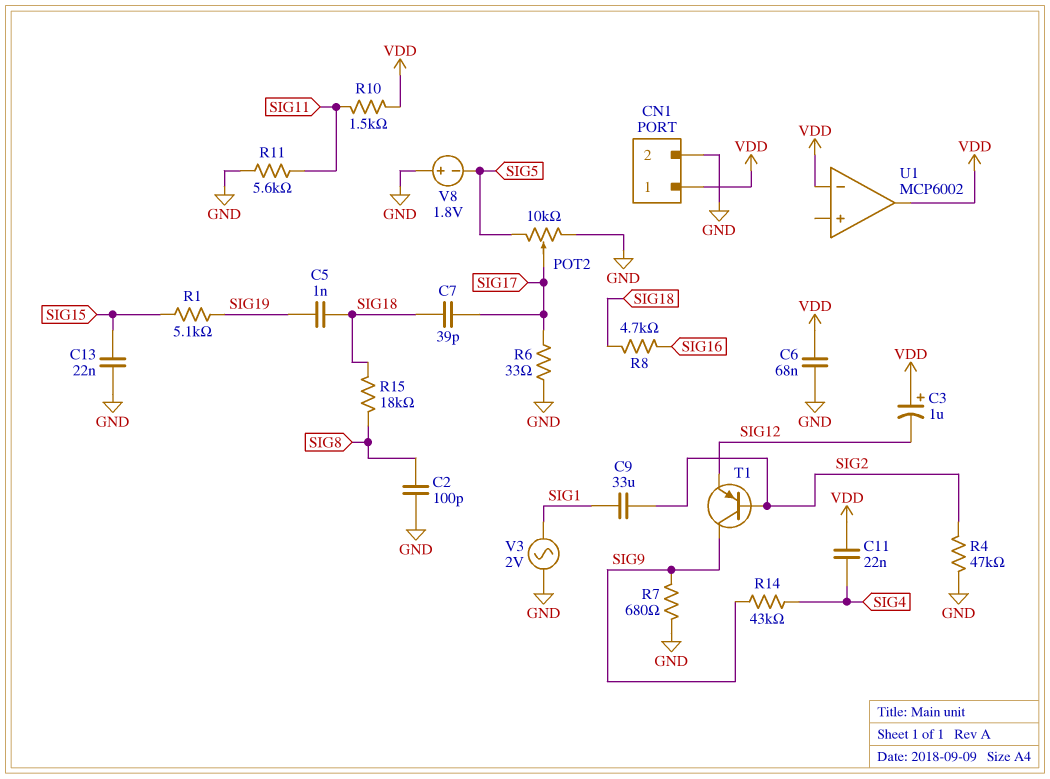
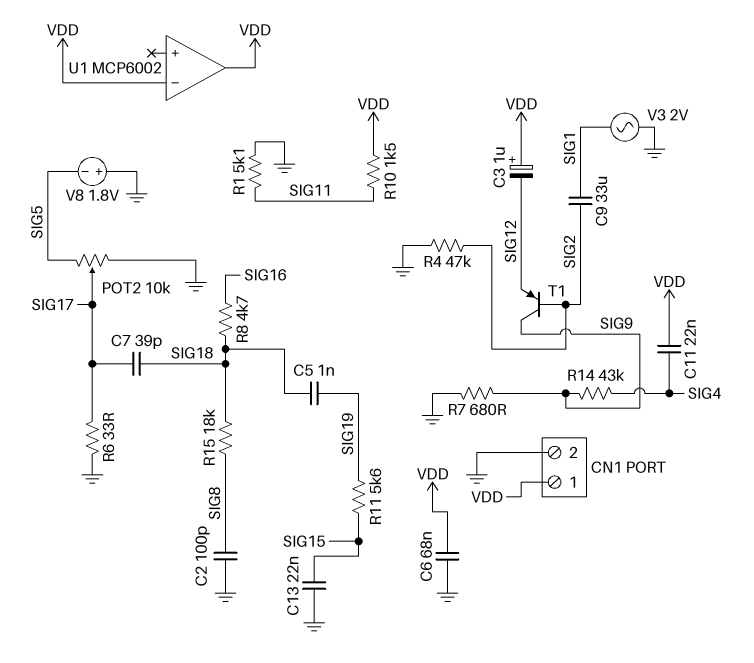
R1: 5.1k (SIG15, SIG19) -> 5.1k (GND, SIG11)
R11: 5.6k (GND, SIG11) -> 5.6k (SIG15, SIG19)

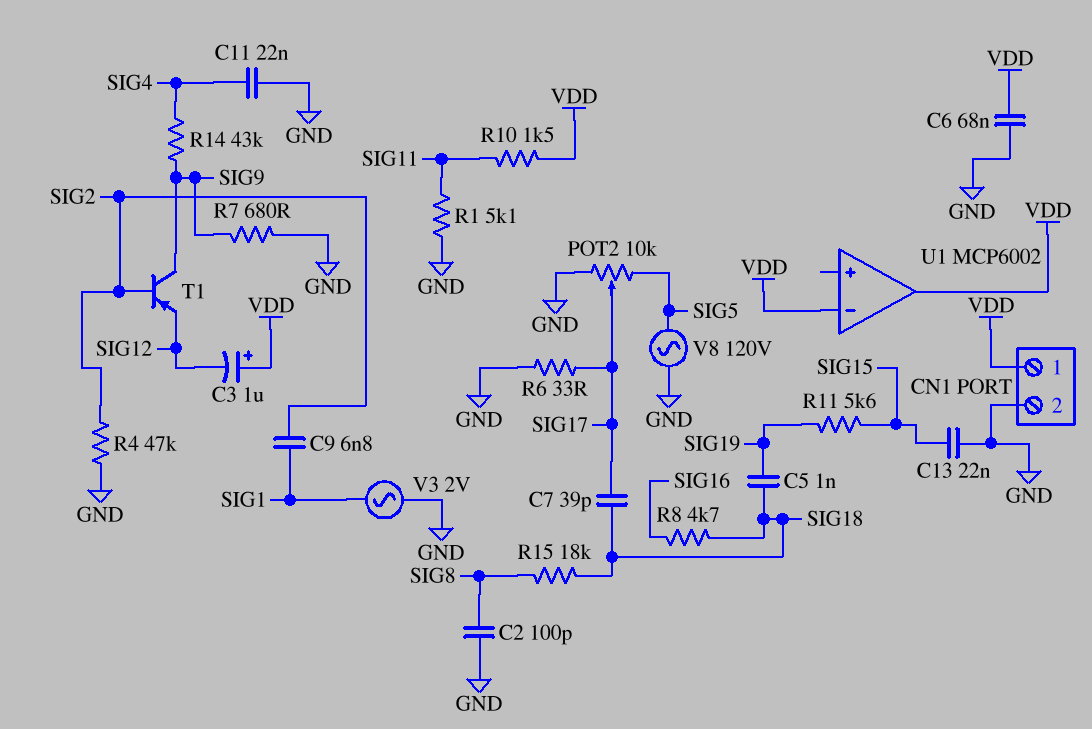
C9: 33uF (SIG1, SIG2) -> 6.8nF (SIG1, SIG2)
C11: 22nF (SIG4, VDD) -> 22nF (GND, SIG4)
V8: 1.8V (plus GND, minus SIG5) -> AC 120V (GND, SIG5)

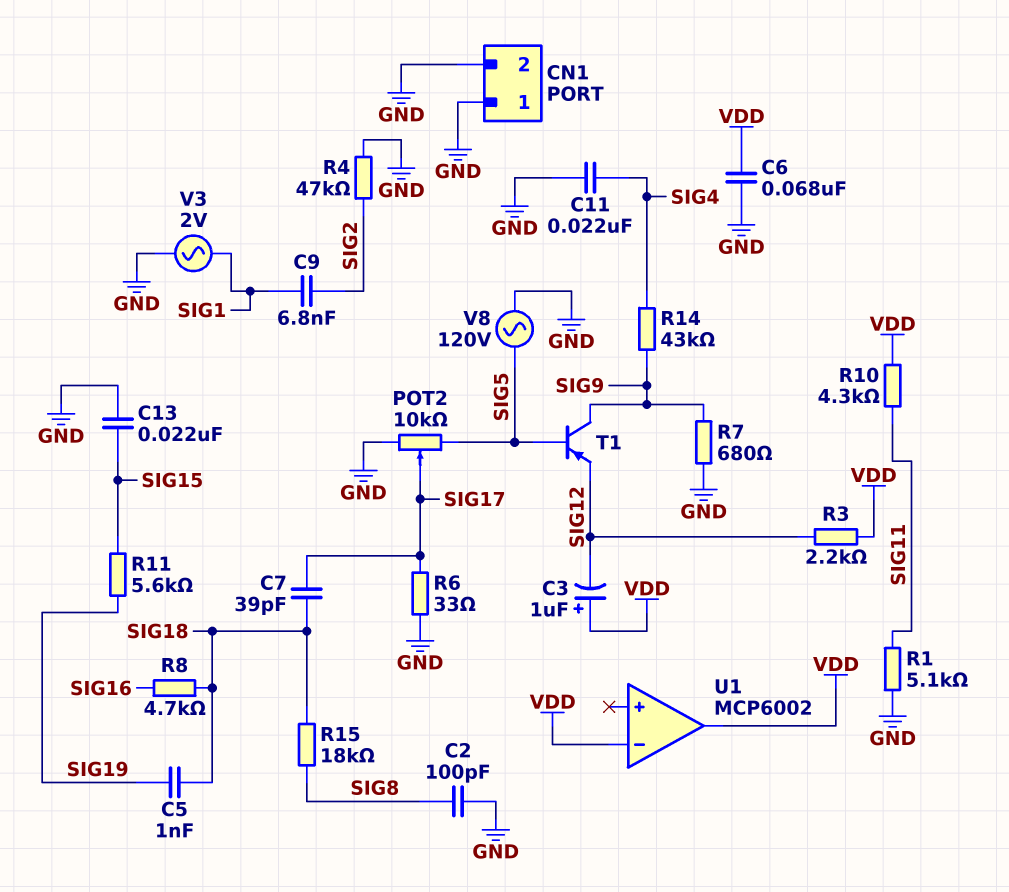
CN1 pin 1: VDD -> GND
R3: none -> 2.2k (SIG12, VDD)
R10: 1.5k (SIG11, VDD) -> 4.3k (SIG11, VDD)
T1: PNP (B SIG2, C SIG9, E SIG12) -> PNP (B SIG5, C SIG9, E SIG12)

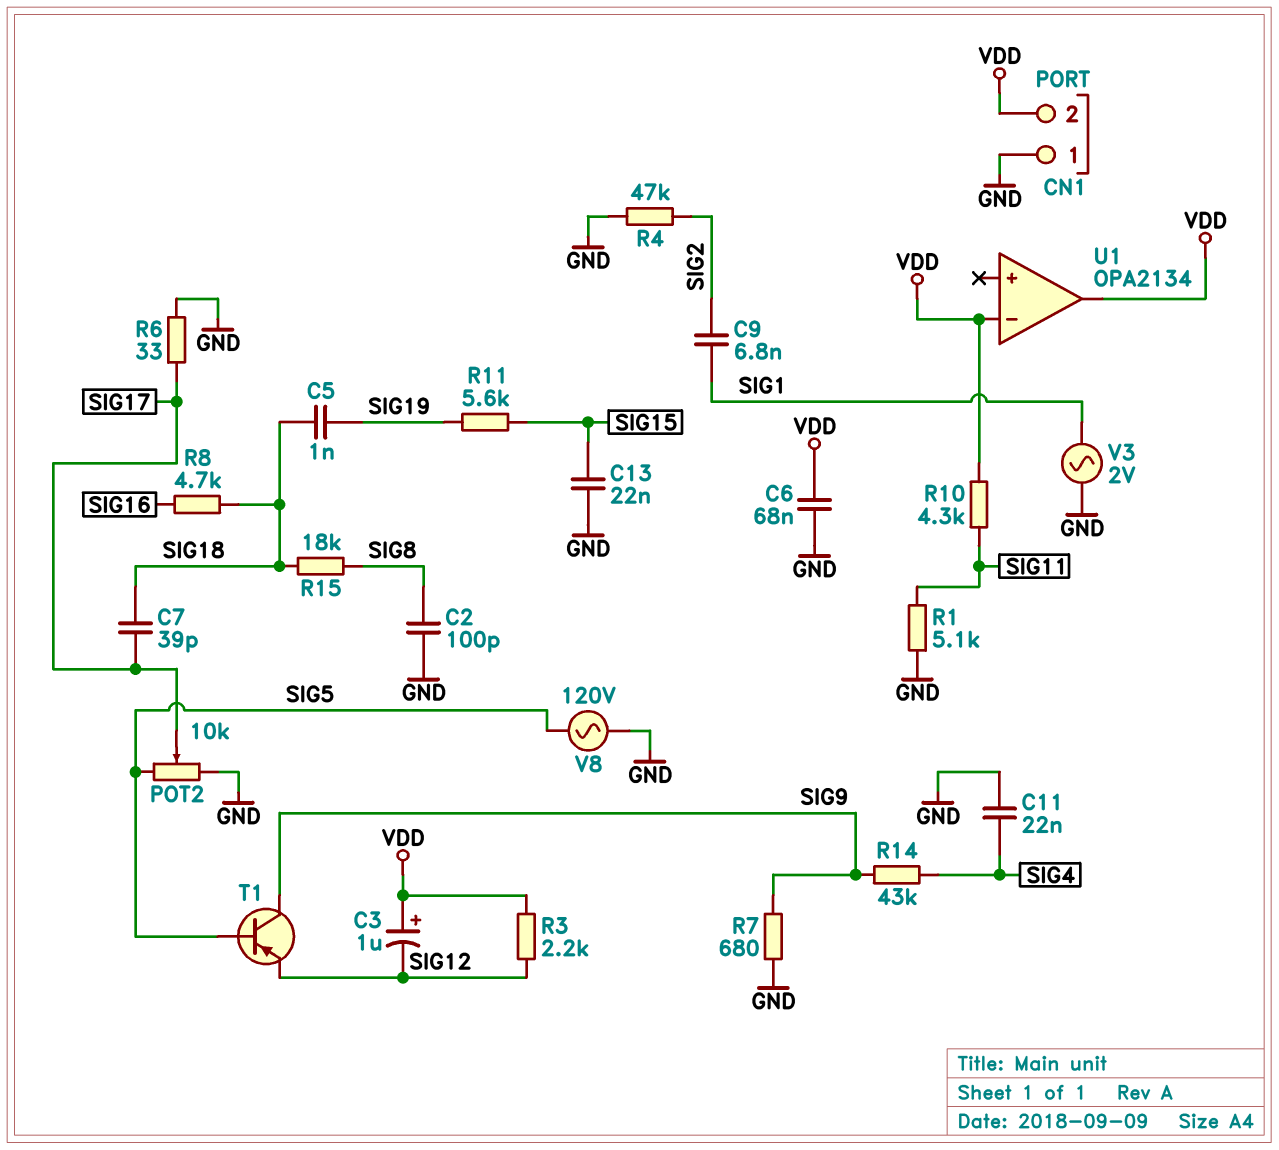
CN1 pin 2: GND -> VDD
U1: MCP6002 -> OPA2134

